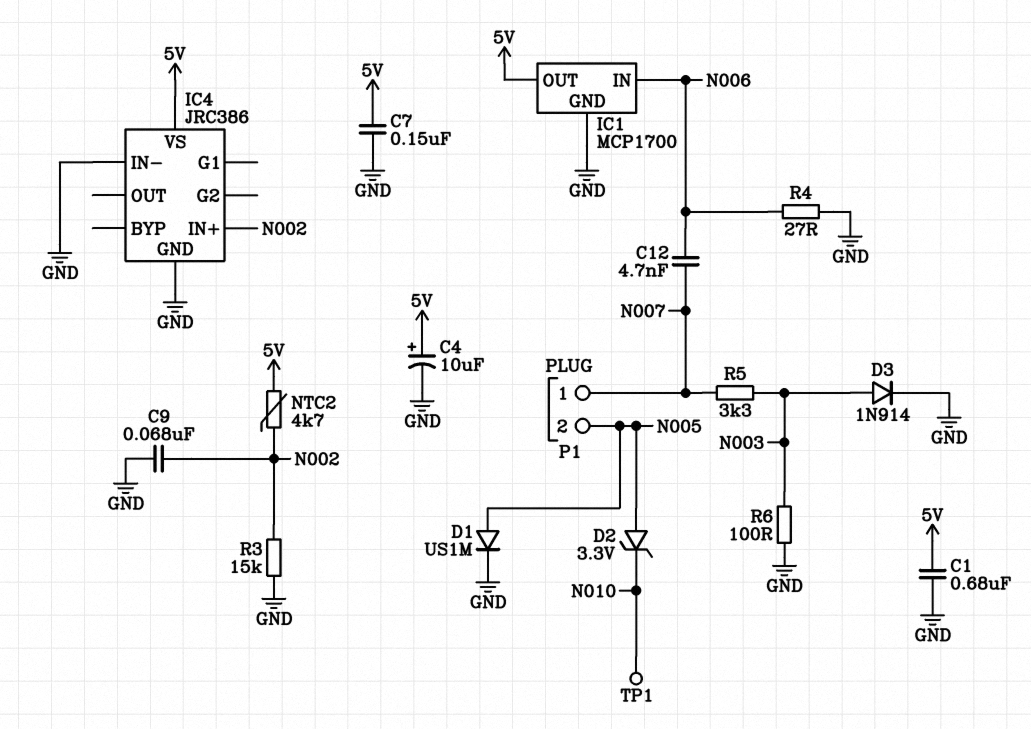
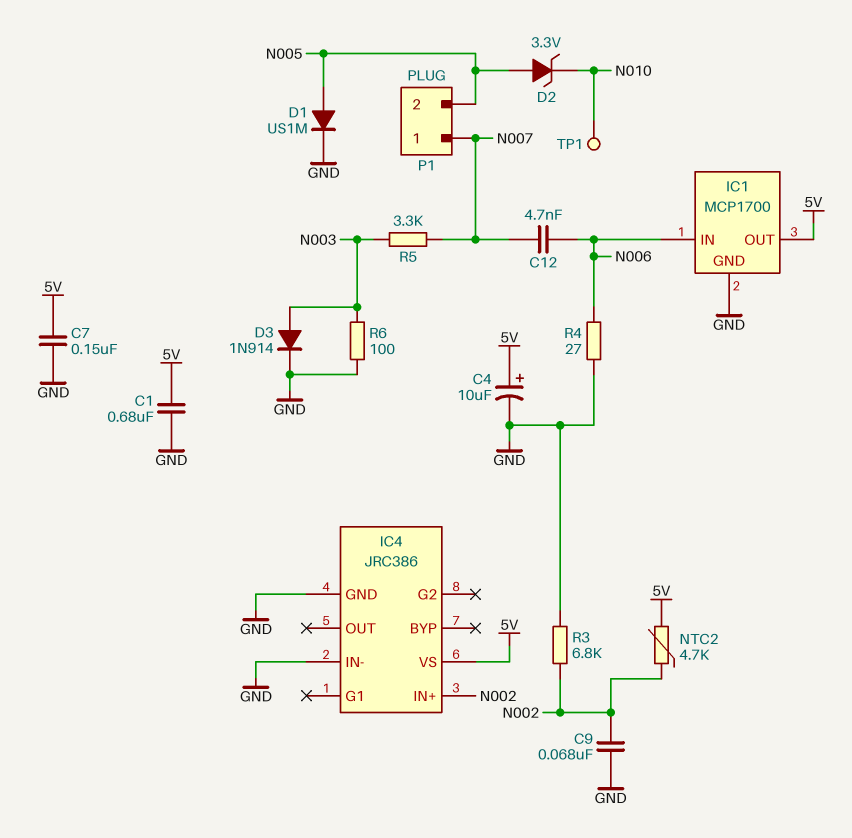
R3: 15k (GND, N002) -> 6.8k (GND, N002)

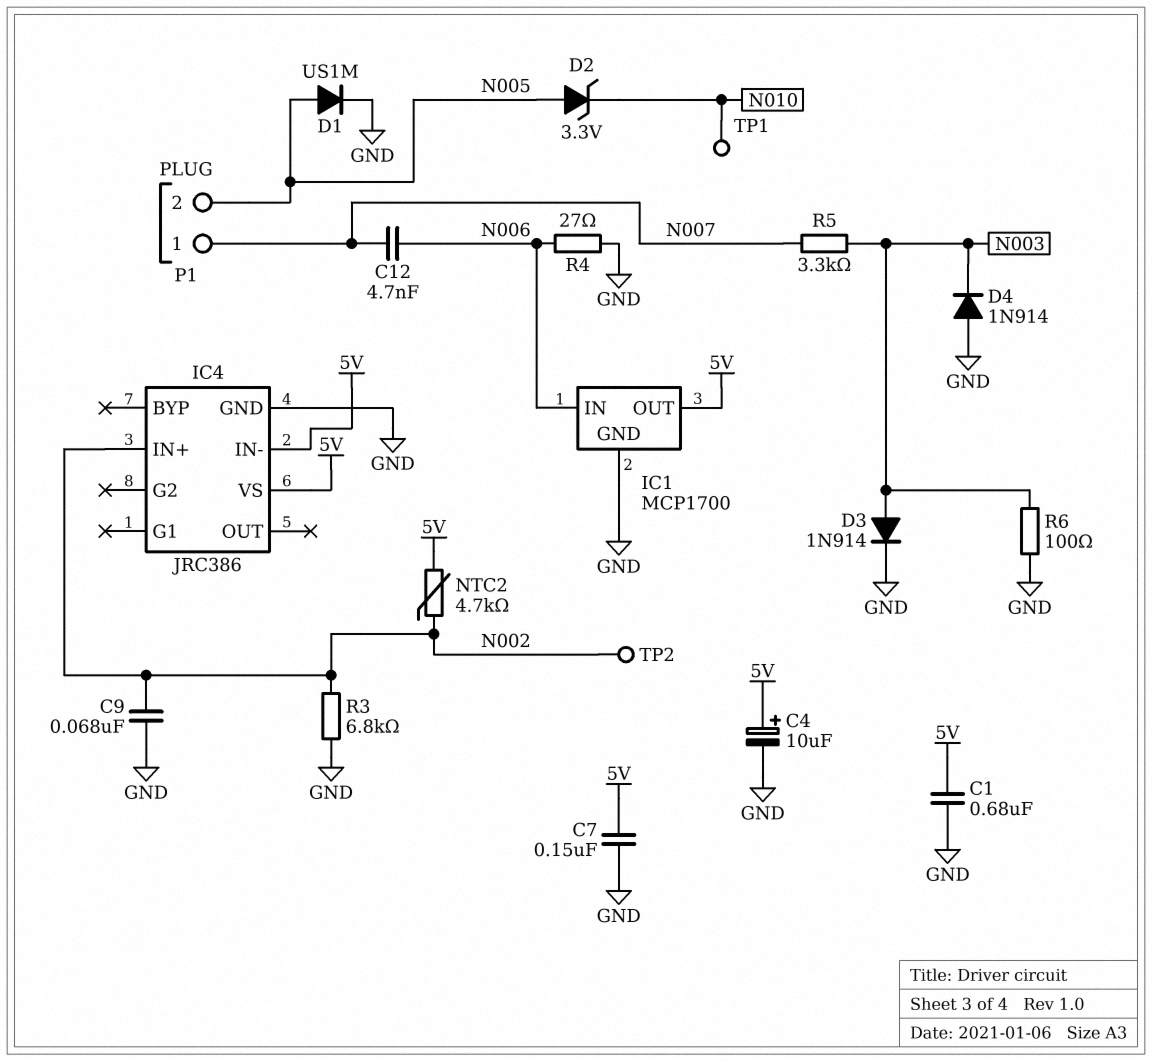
D4: none -> diode 1N914 (A GND, K N003)
IC4 pin IN-: GND -> 5V
TP2: none -> test point (N002)

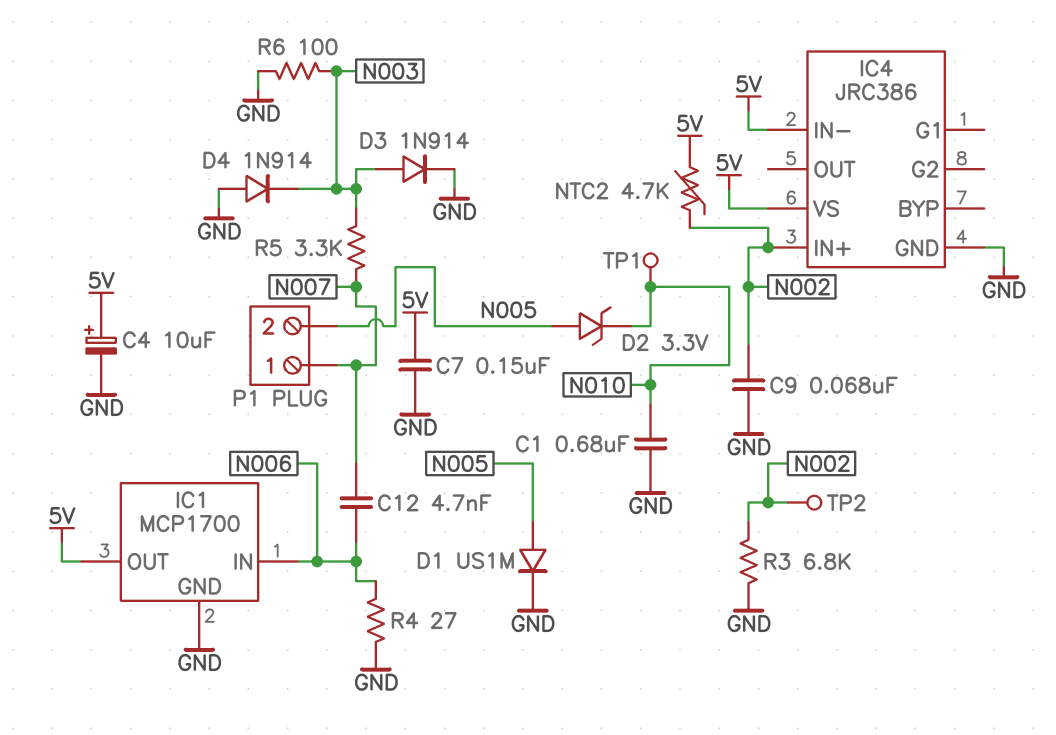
C1: 680nF (5V, GND) -> 680nF (GND, N010)

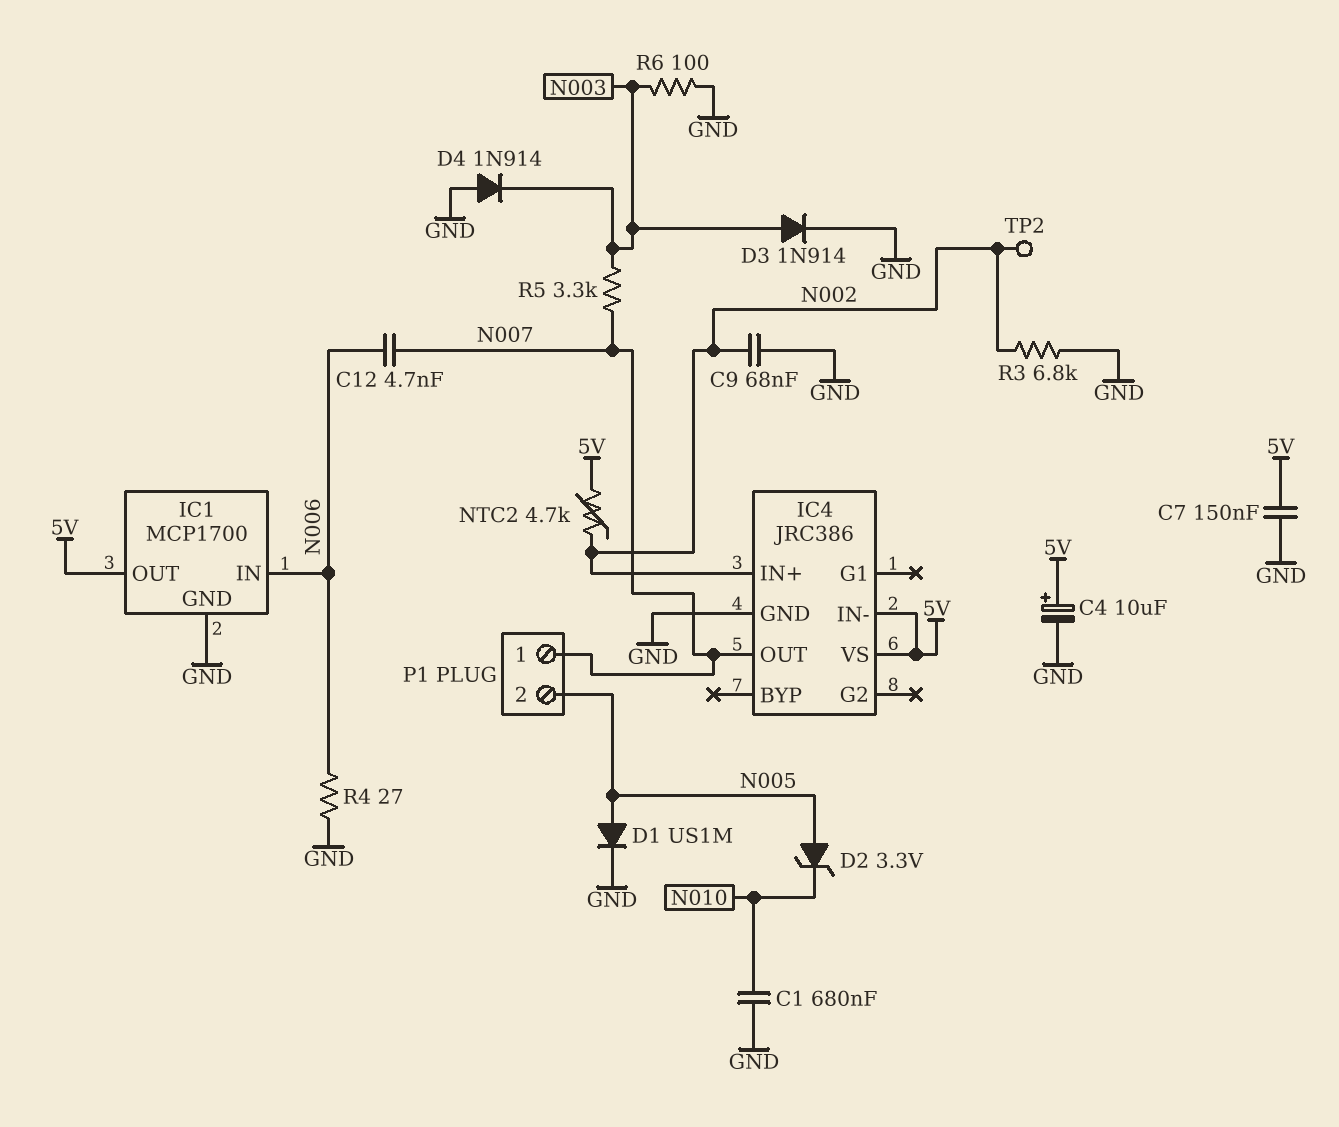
IC4 pin OUT: none -> N007
TP1: test point (N010) -> none

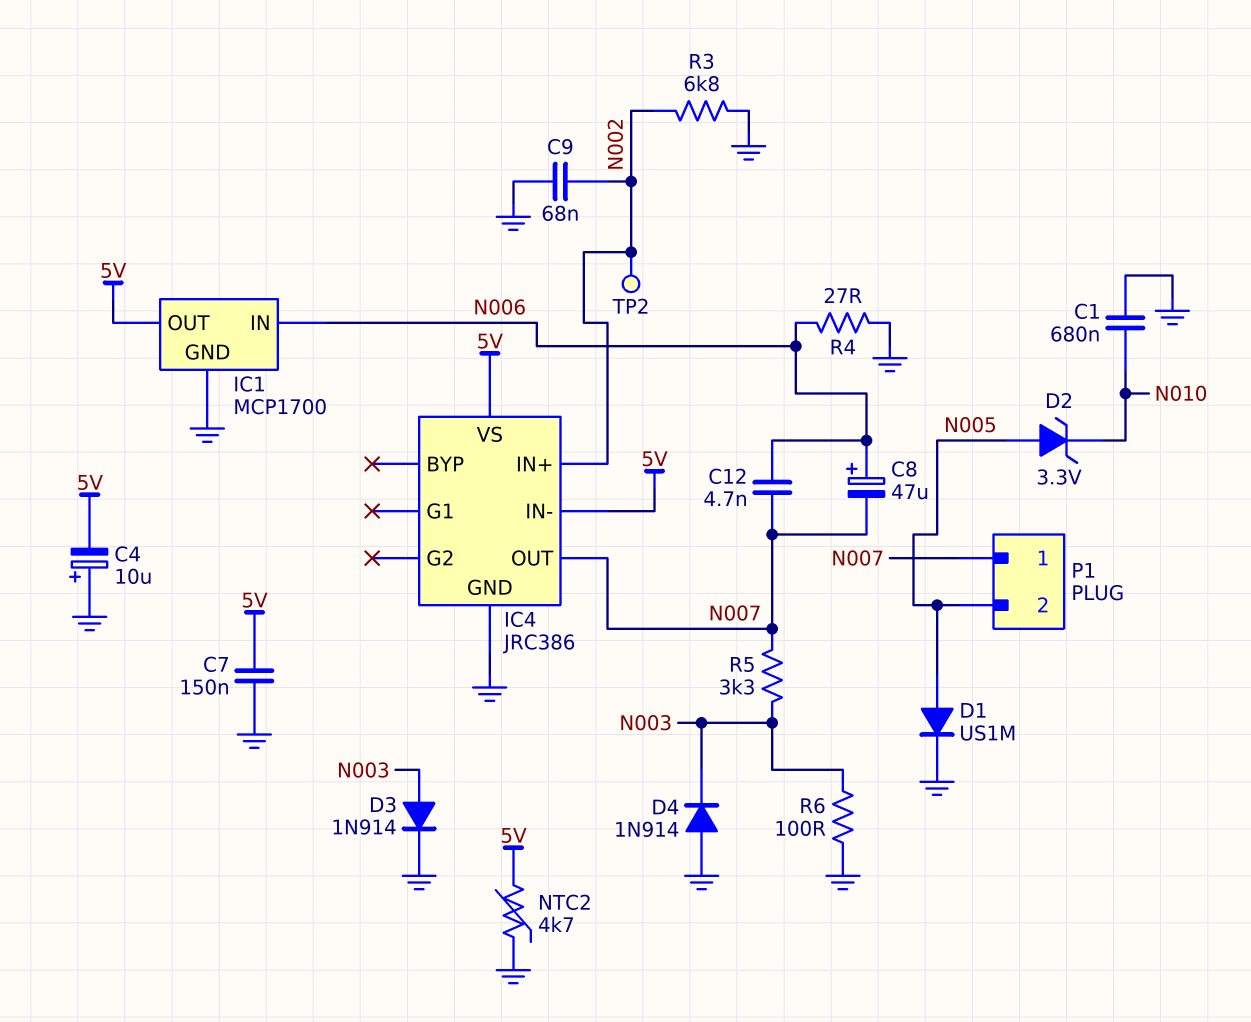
C4: 10uF (plus 5V, minus GND) -> 10uF (plus GND, minus 5V)
C8: none -> 47uF (plus N006, minus N007)
NTC2: 4.7k (5V, N002) -> 4.7k (5V, GND)

